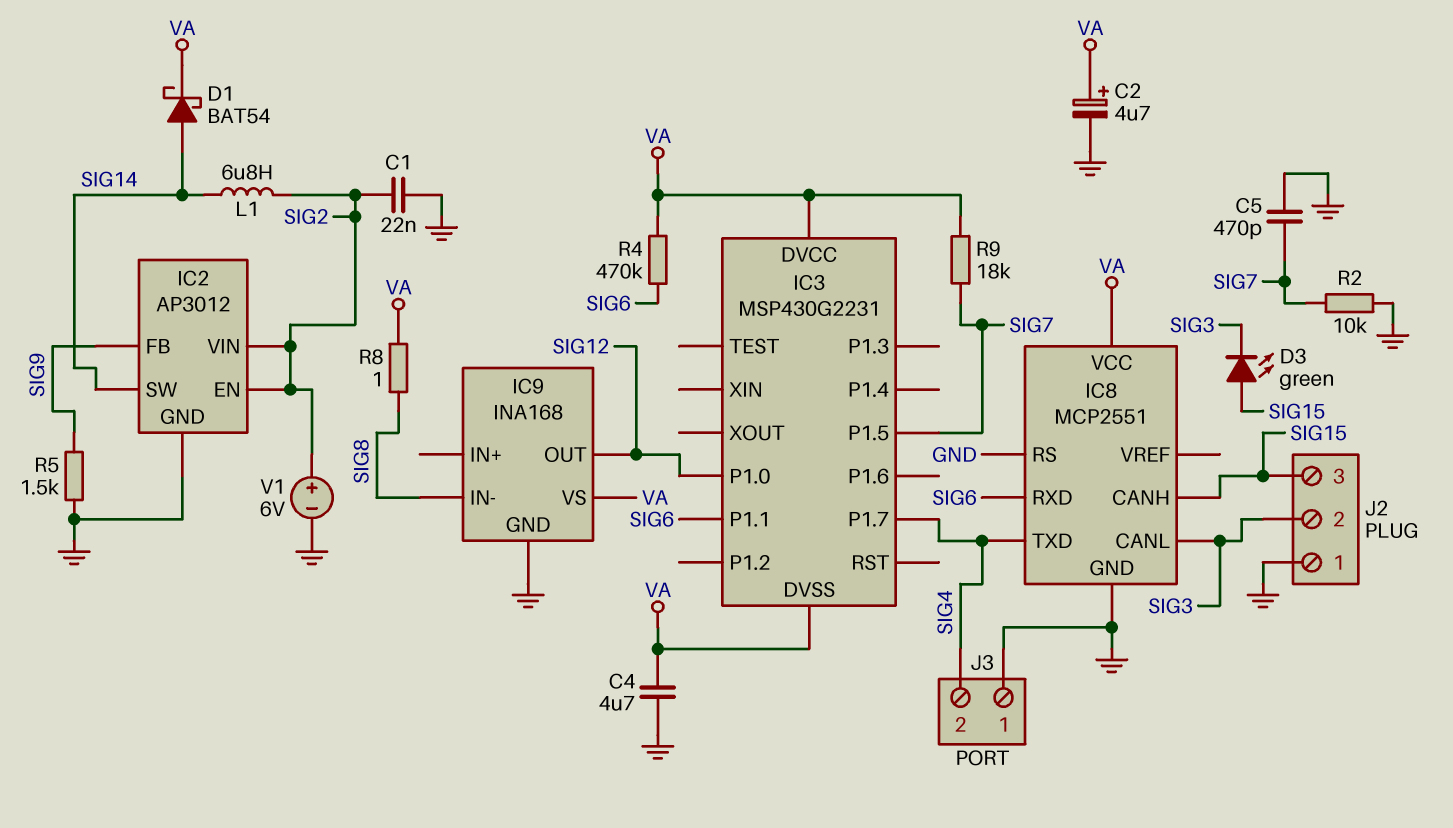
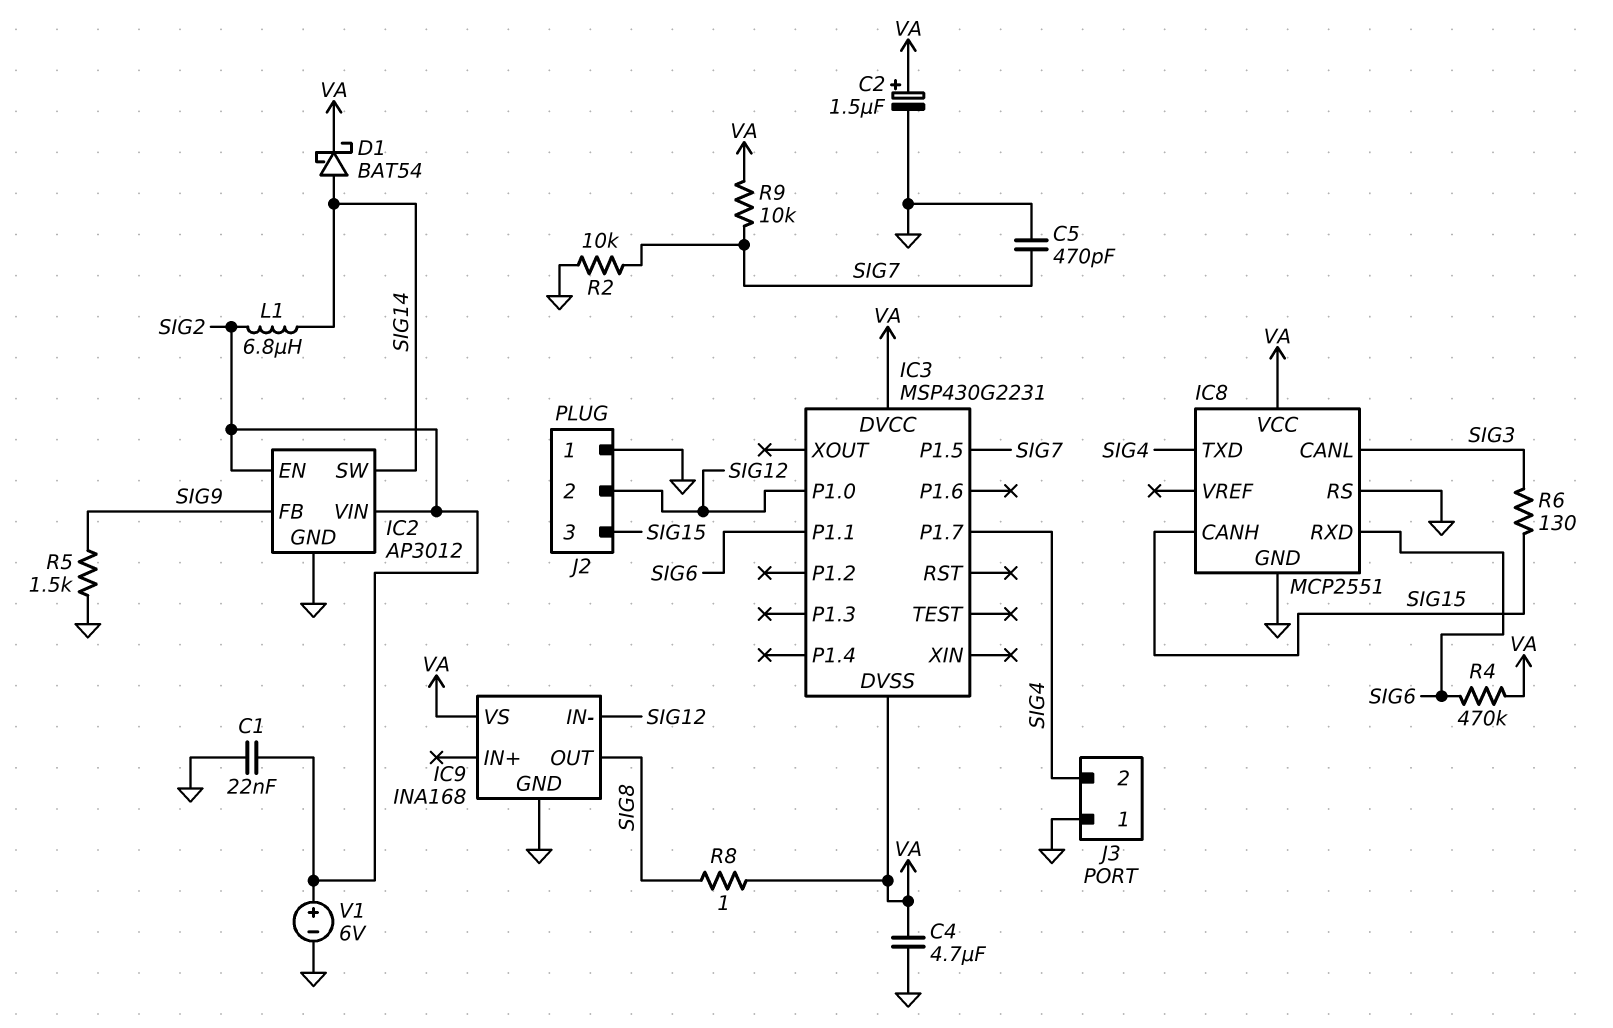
C2: 4.7uF (plus VA, minus GND) -> 1.5uF (plus VA, minus GND)
D3: LED green (A SIG15, K SIG3) -> none
IC9 pin IN-: SIG8 -> SIG12
IC9 pin OUT: SIG12 -> SIG8
J2 pin 2: SIG3 -> SIG12
R6: none -> 130 (SIG3, SIG15)
R9: 18k (SIG7, VA) -> 10k (SIG7, VA)

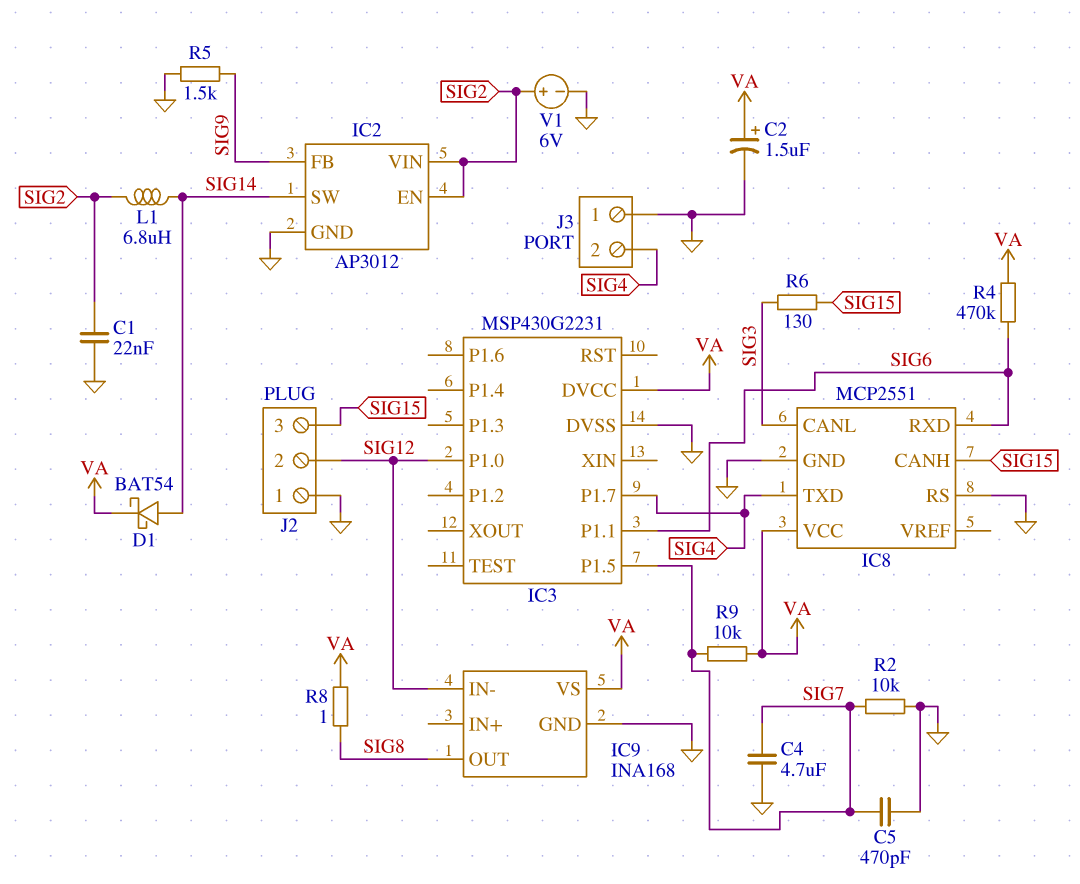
C4: 4.7uF (GND, VA) -> 4.7uF (GND, SIG7)
IC3 pin DVSS: VA -> GND

